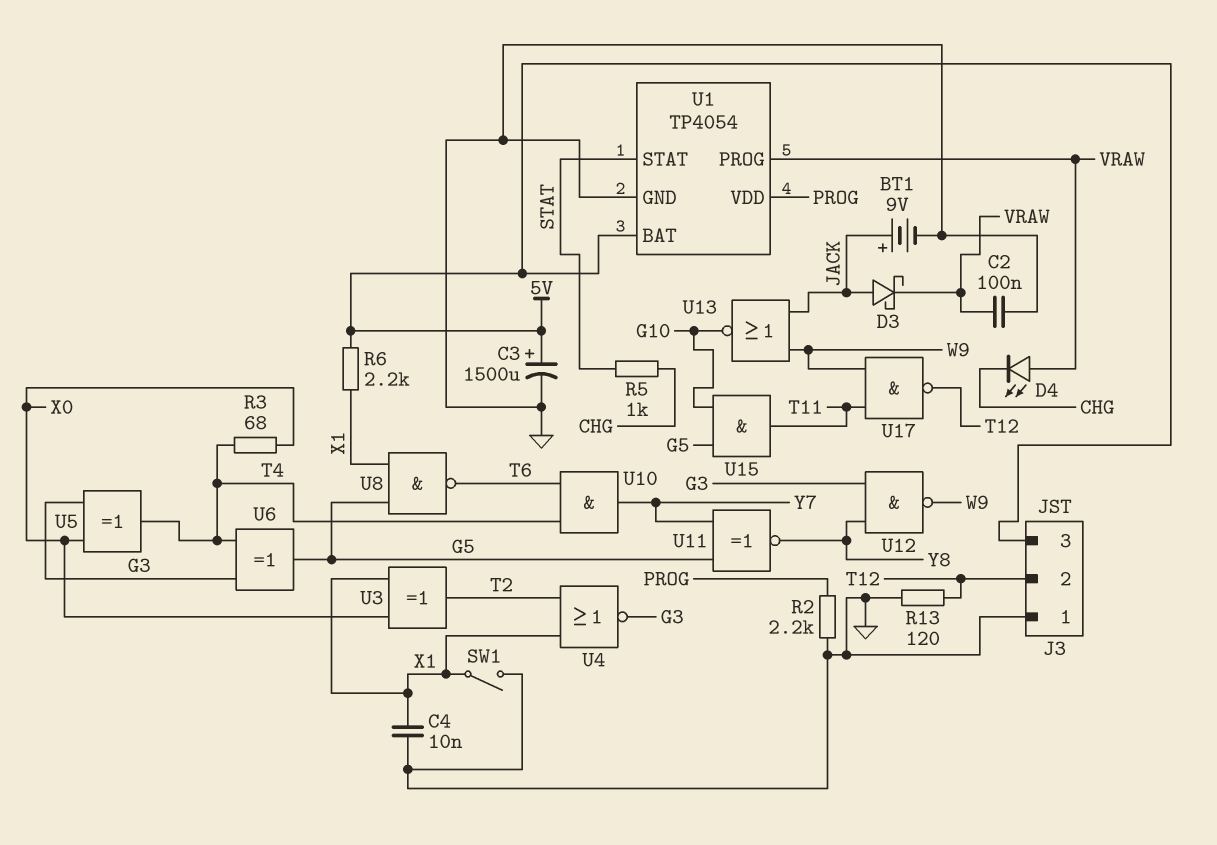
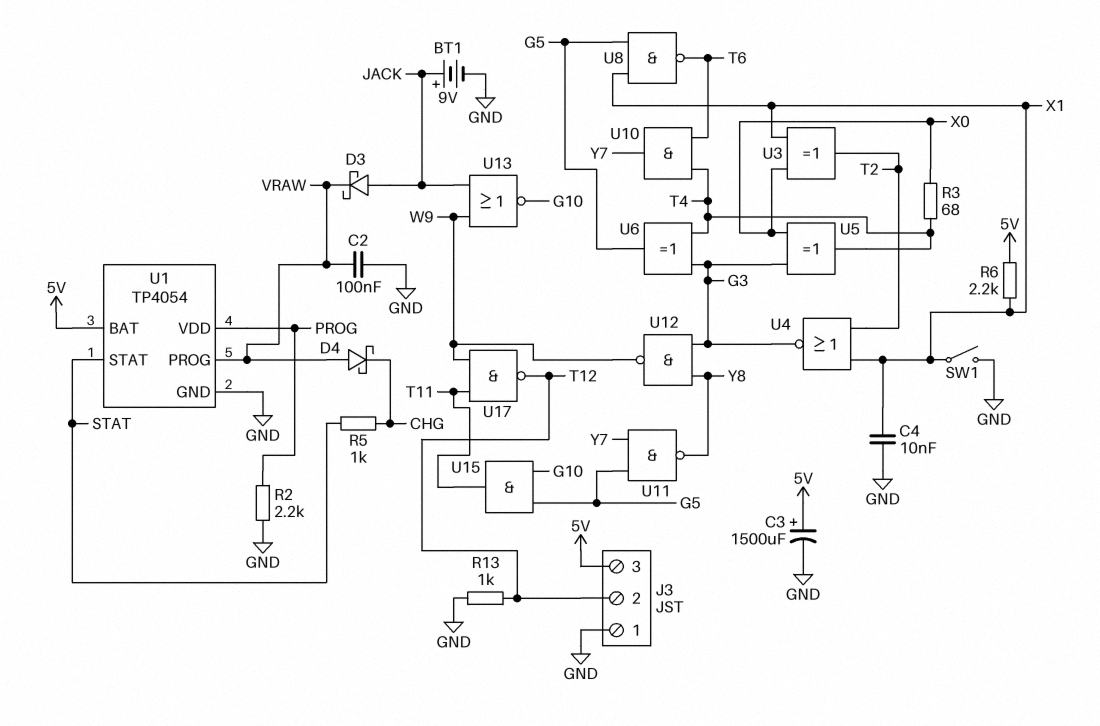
D4: LED (A VRAW, K CHG) -> schottky (A VRAW, K CHG)
R13: 120 (GND, T12) -> 1k (GND, T12)
U11: XNOR (in G5, in Y7, out Y8) -> NAND (in G5, in Y7, out Y8)

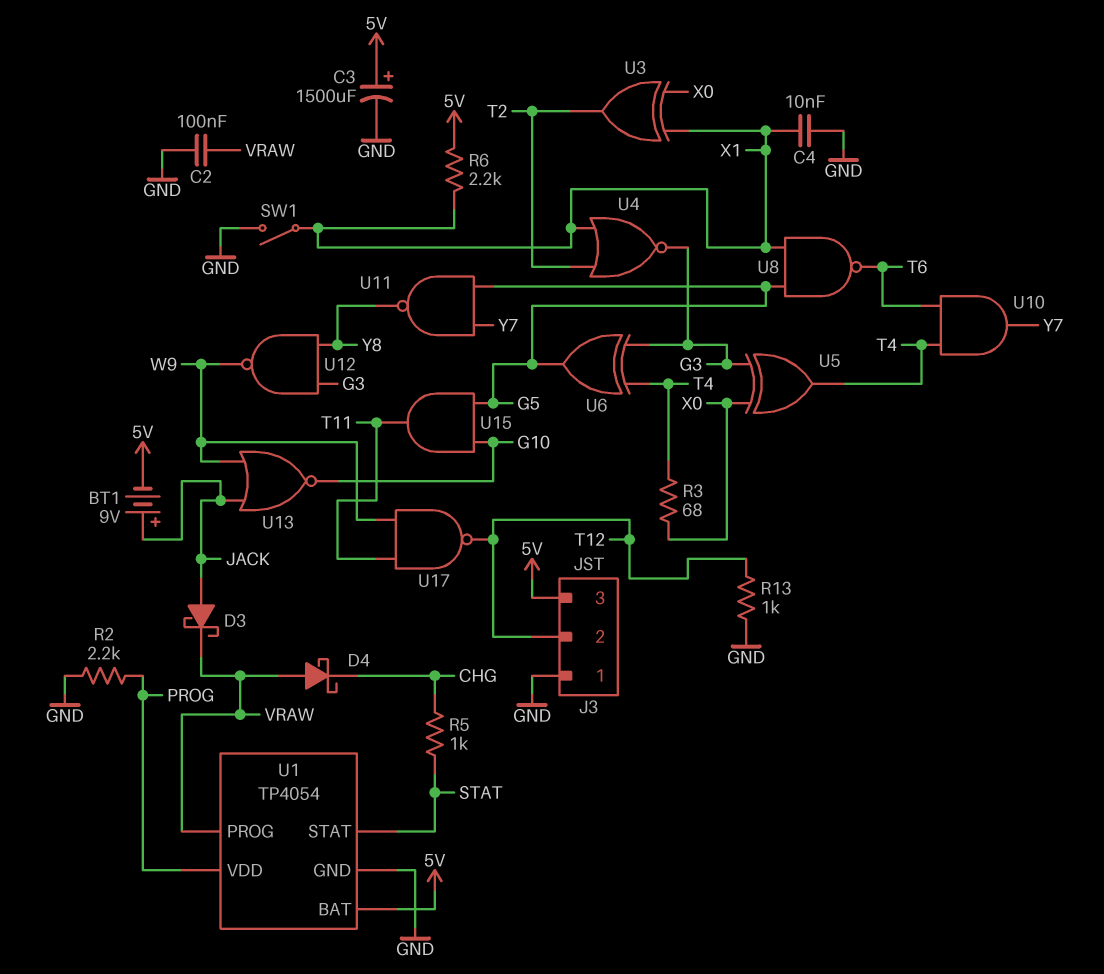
BT1: 9V (plus JACK, minus GND) -> 9V (plus JACK, minus 5V)

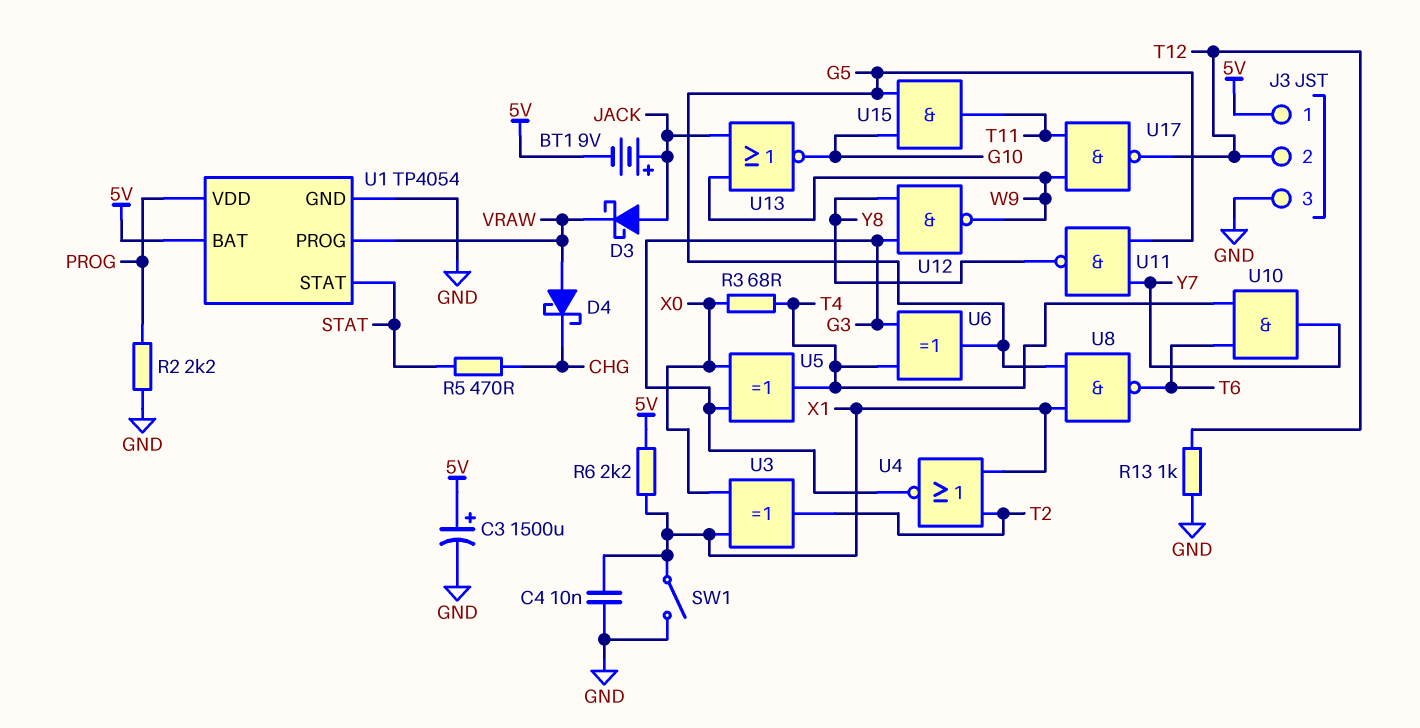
C2: 100nF (GND, VRAW) -> none
J3 pin 1: GND -> 5V
J3 pin 3: 5V -> GND
R5: 1k (CHG, STAT) -> 470 (CHG, STAT)

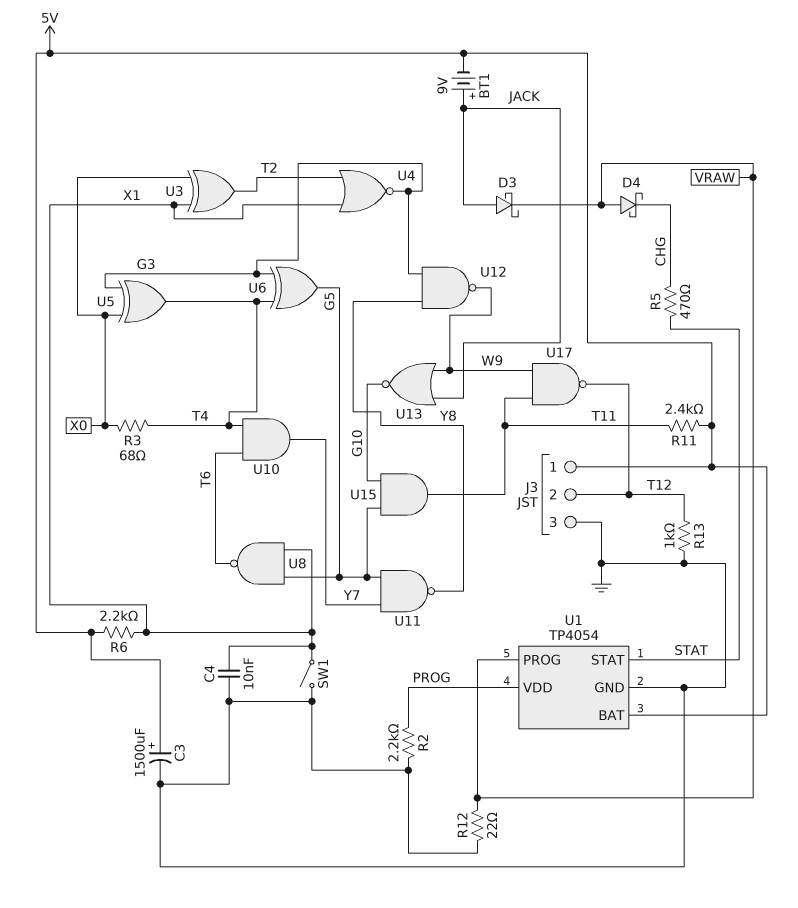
R11: none -> 2.4k (5V, T11)
R12: none -> 22 (GND, VRAW)

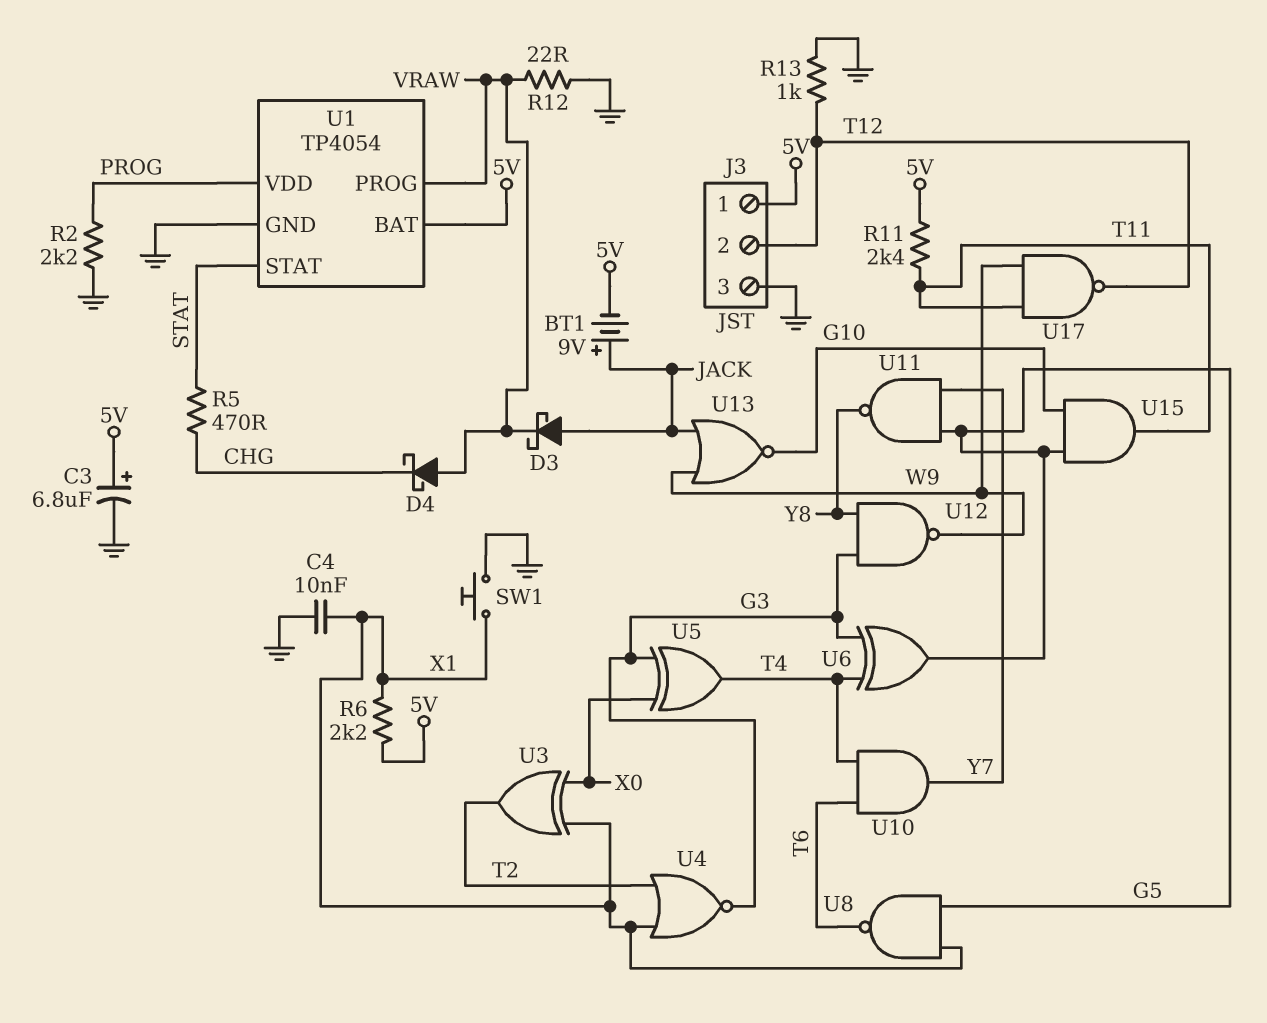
C3: 1500uF (plus 5V, minus GND) -> 6.8uF (plus 5V, minus GND)
R3: 68 (T4, X0) -> none
SW1: switch (GND, X1) -> button (GND, X1)

